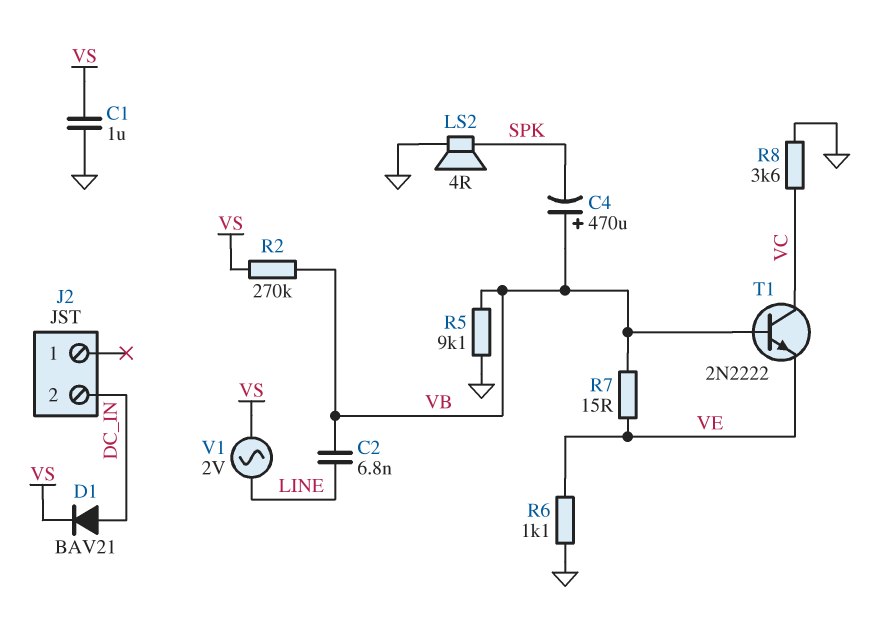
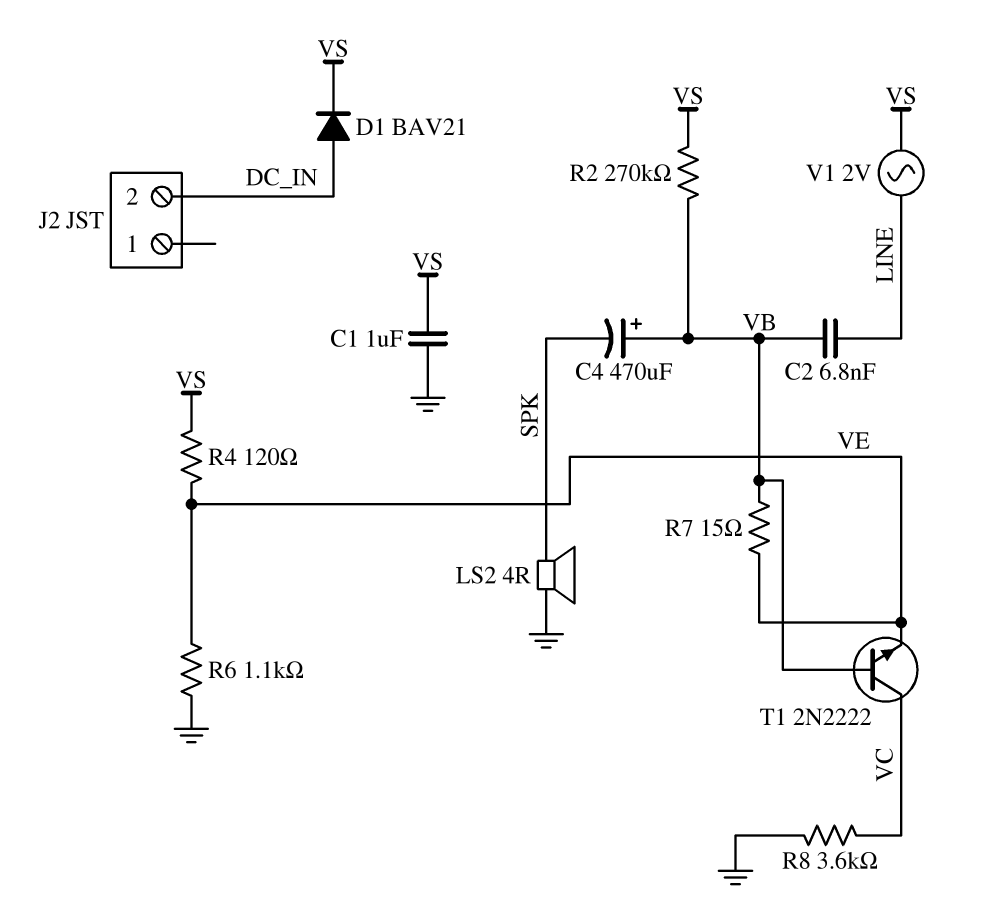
R4: none -> 120 (VE, VS)
R5: 9.1k (GND, VB) -> none

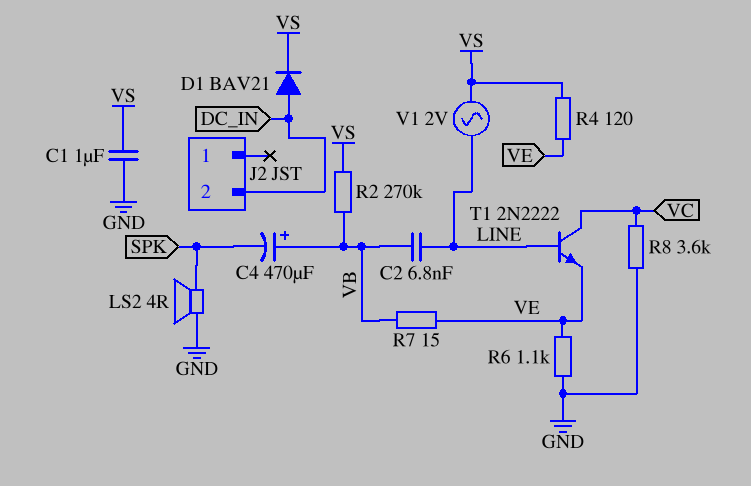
T1: NPN 2N2222 (B VB, C VC, E VE) -> NPN 2N2222 (B LINE, C VC, E VE)

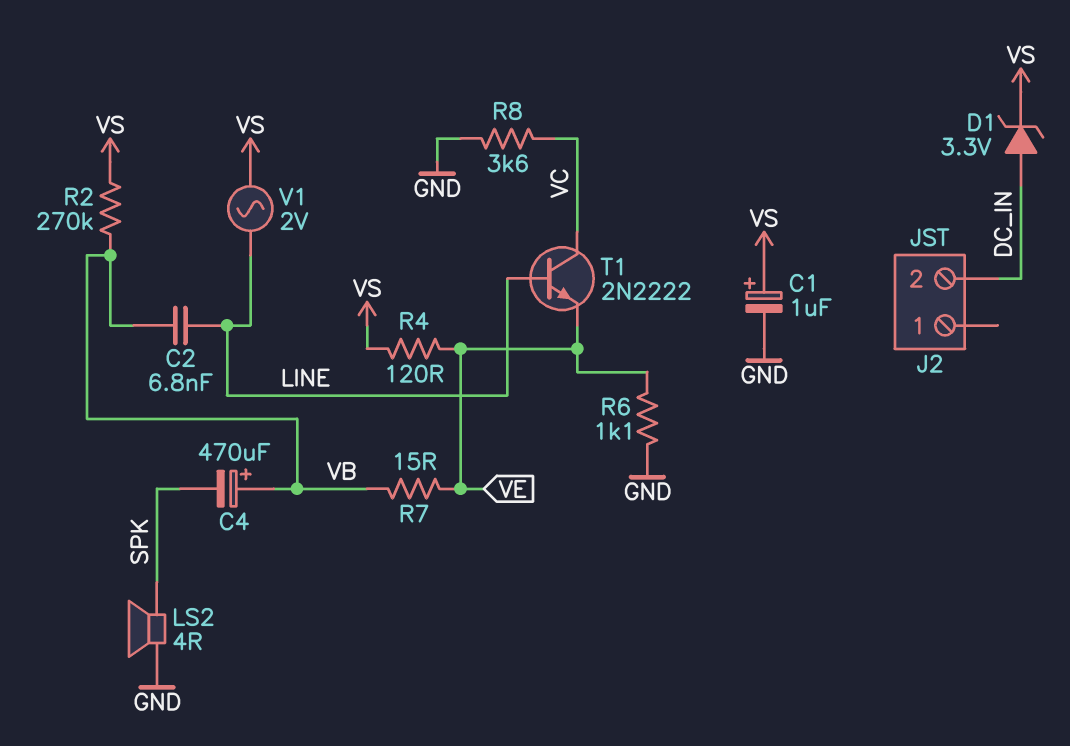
C1: 1uF (GND, VS) -> 1uF (plus VS, minus GND)
D1: diode BAV21 (A DC_IN, K VS) -> zener 3.3V (A DC_IN, K VS)

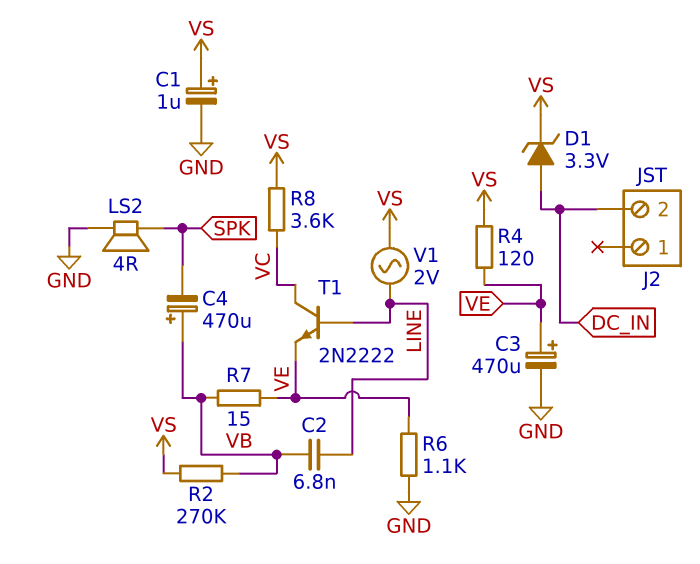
C3: none -> 470uF (plus VE, minus GND)
R8: 3.6k (GND, VC) -> 3.6k (VC, VS)

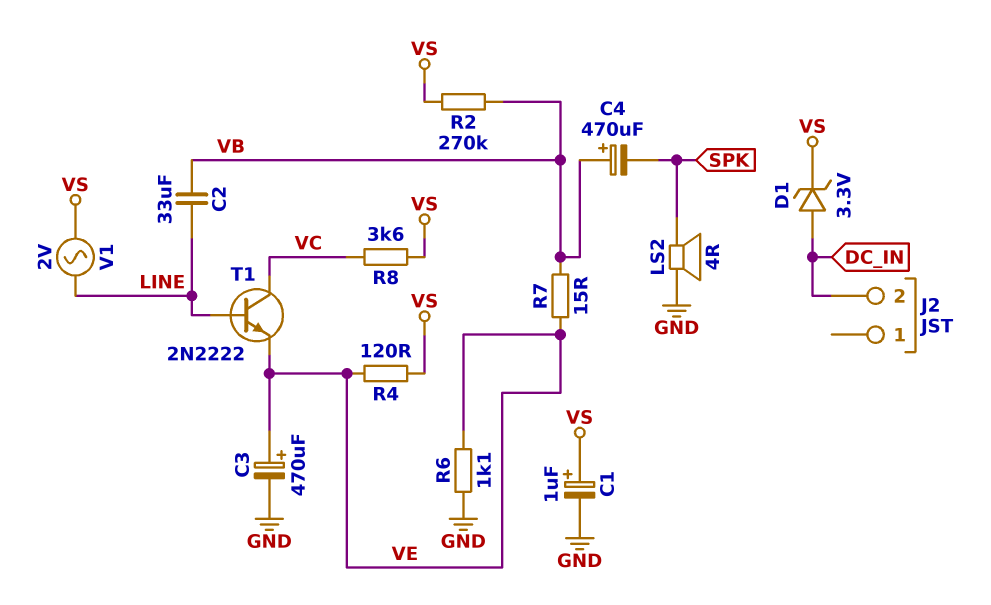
C2: 6.8nF (LINE, VB) -> 33uF (LINE, VB)

